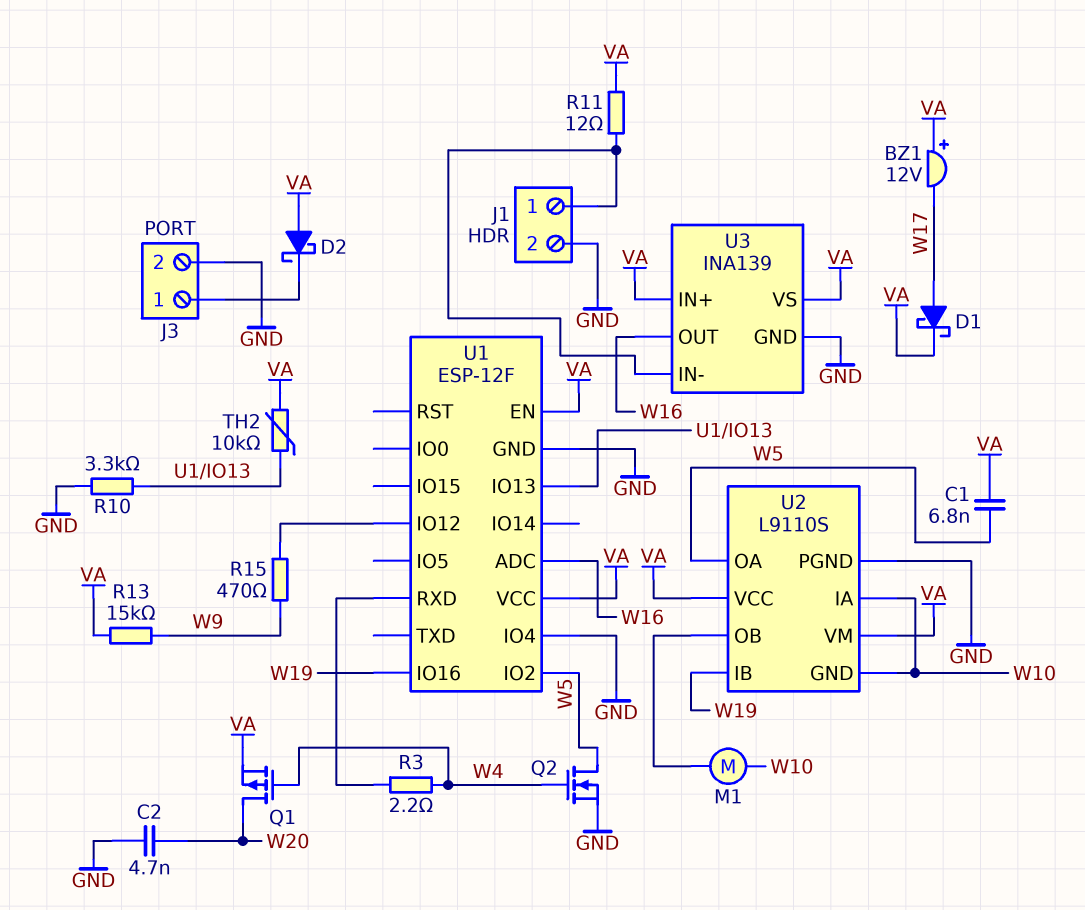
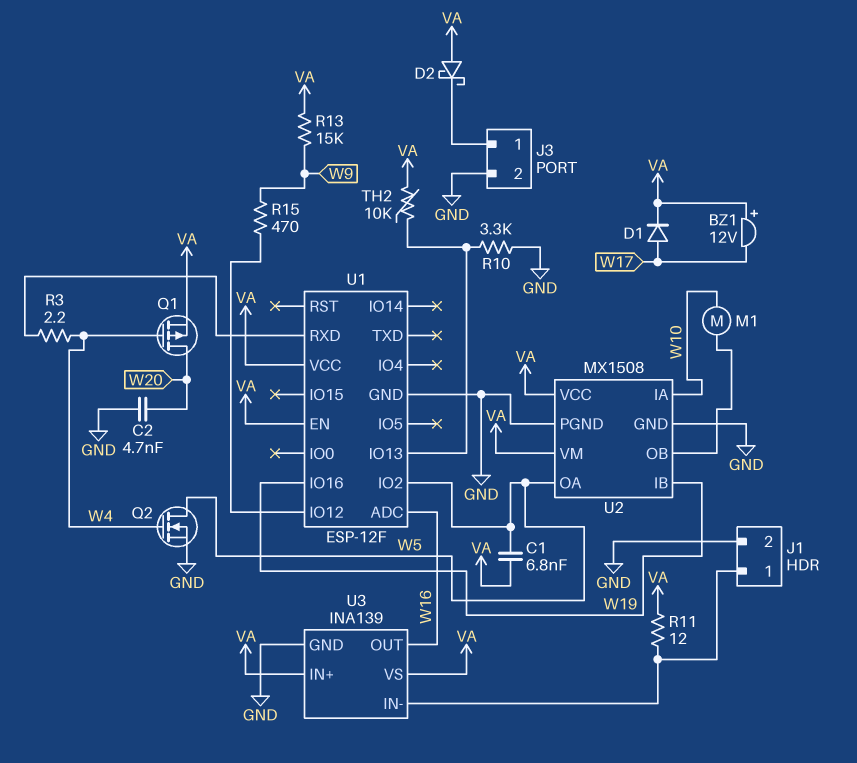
D1: schottky (A W17, K VA) -> diode (A W17, K VA)
U1 pin IO4: GND -> none
U2: L9110S -> MX1508
U2 pin GND: W10 -> GND

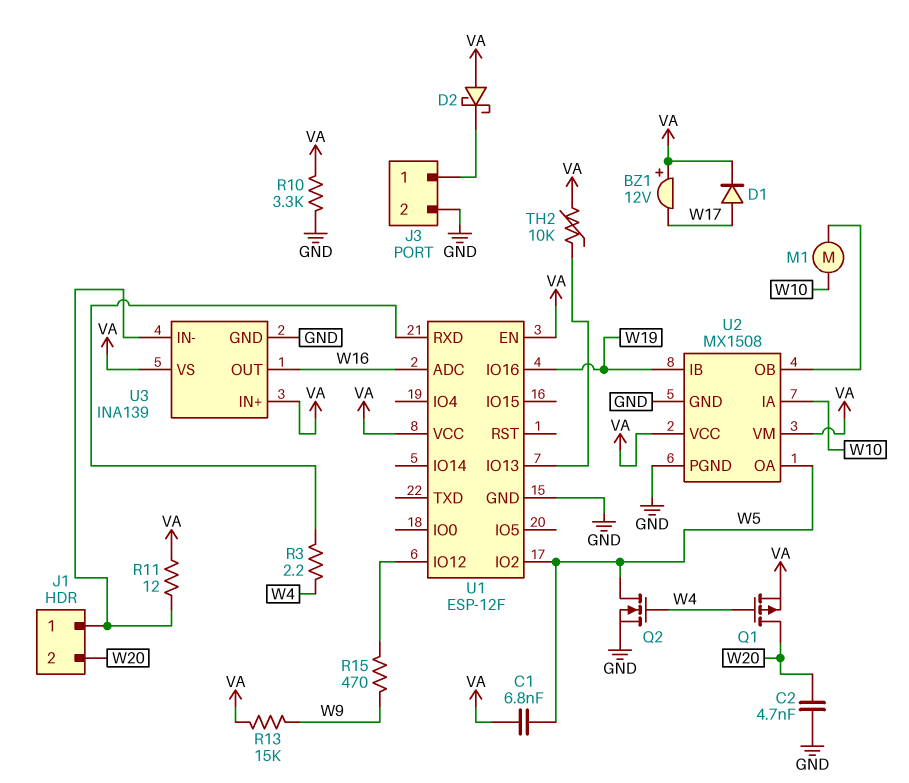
J1 pin 2: GND -> W20
R10: 3.3k (GND, U1/IO13) -> 3.3k (GND, VA)

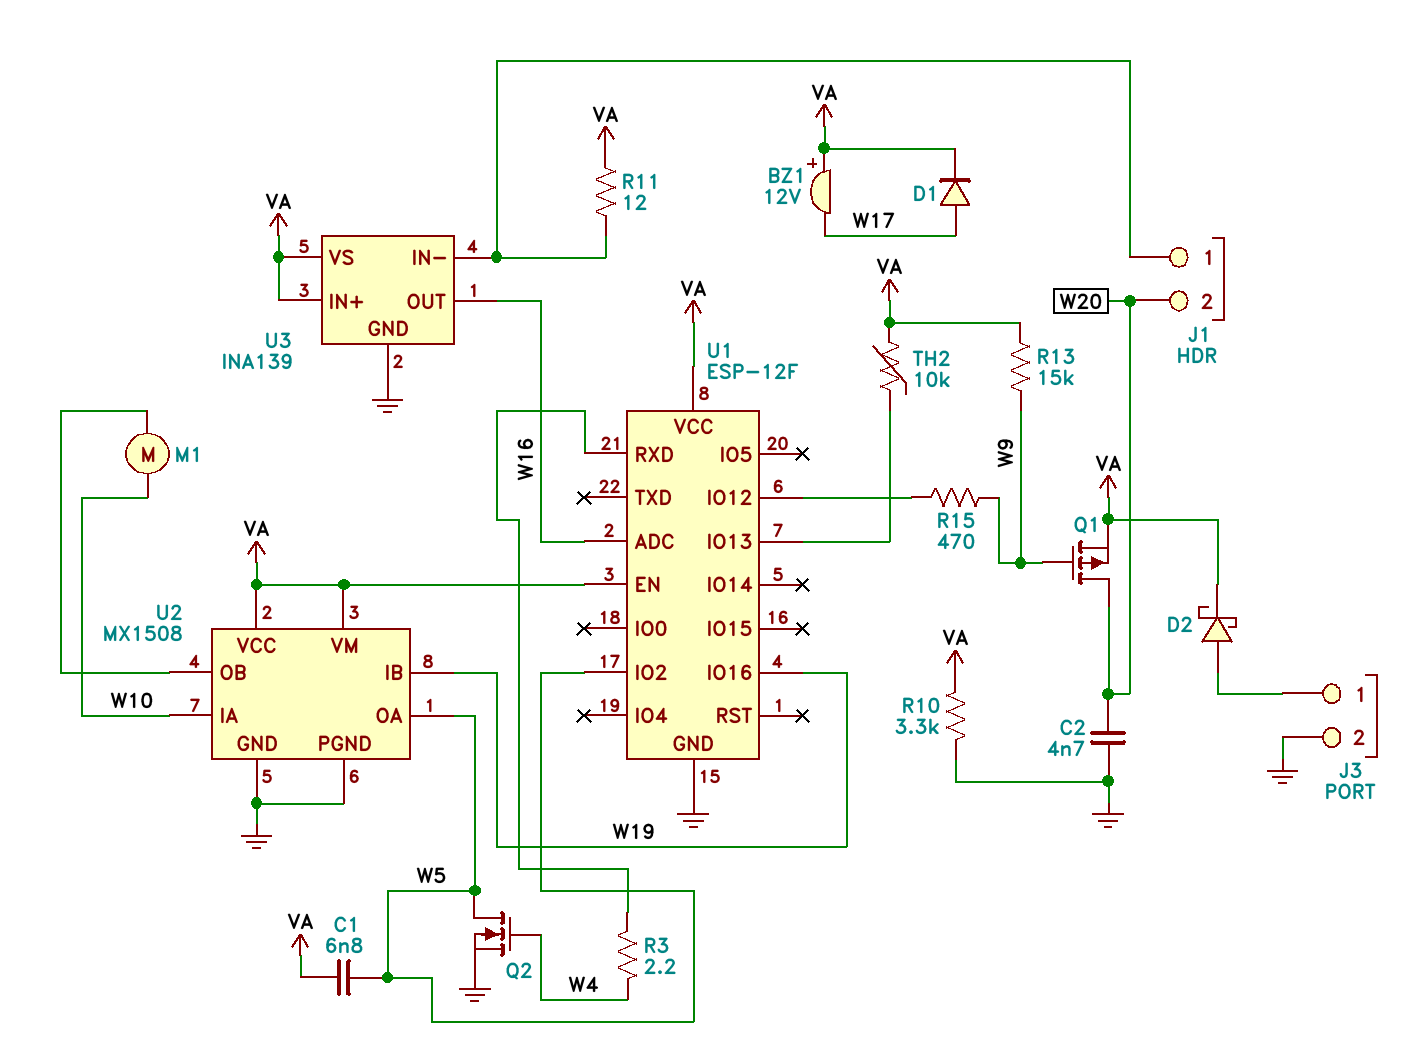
D2: schottky (A VA, K J3/1) -> schottky (A J3/1, K VA)
Q1: PMOS (G W4, D W20, S VA) -> PMOS (G W9, D W20, S VA)

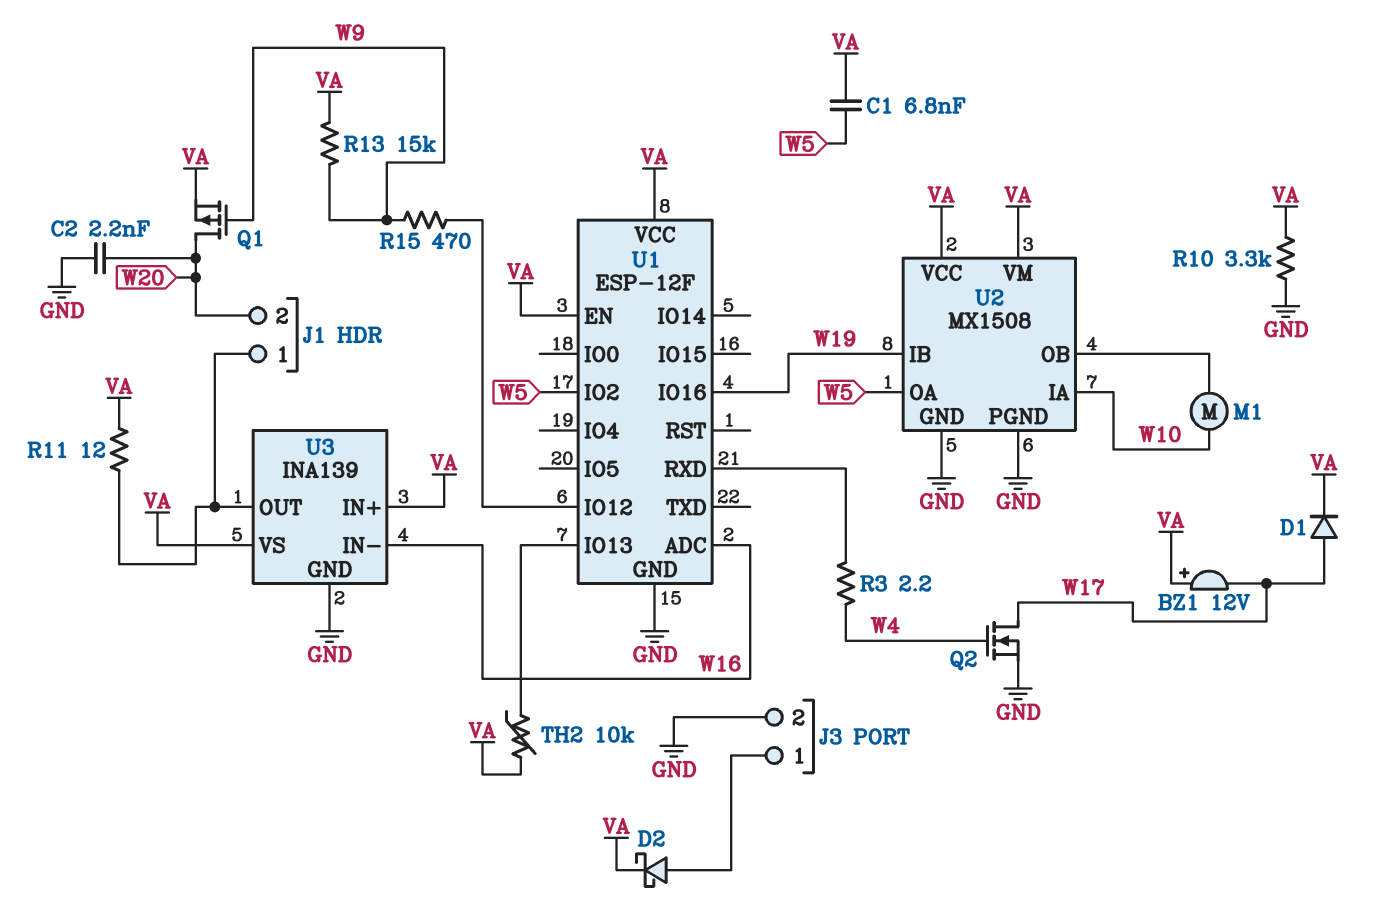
C2: 4.7nF (GND, W20) -> 2.2nF (GND, W20)
Q2: NMOS (G W4, D W5, S GND) -> NMOS (G W4, D W17, S GND)
U3 pin IN-: J1/1 -> W16
U3 pin OUT: W16 -> J1/1

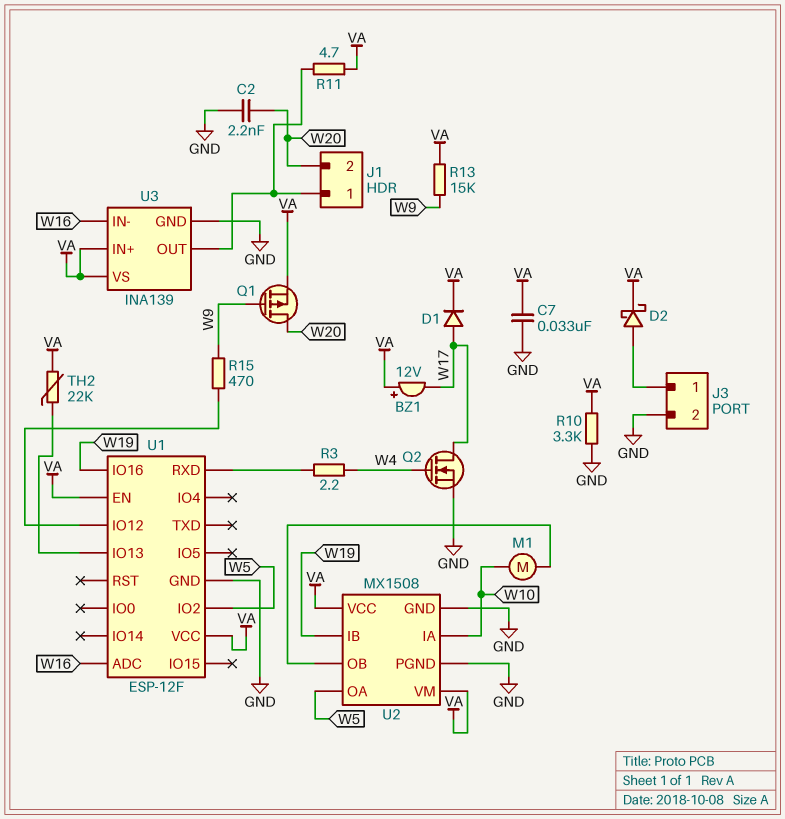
C1: 6.8nF (VA, W5) -> none
C7: none -> 33nF (GND, VA)
R11: 12 (J1/1, VA) -> 4.7 (J1/1, VA)
TH2: 10k (U1/IO13, VA) -> 22k (U1/IO13, VA)

